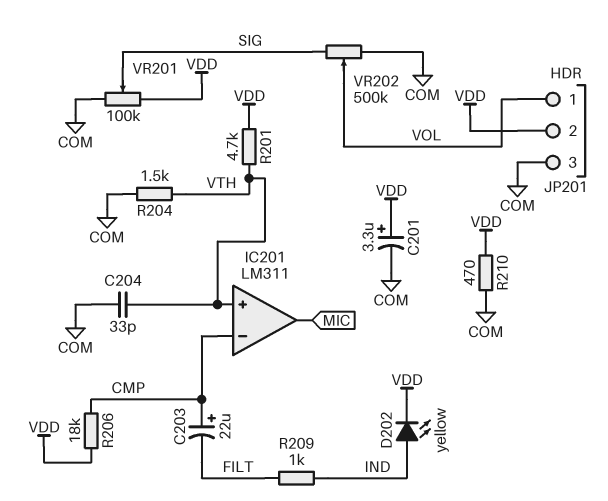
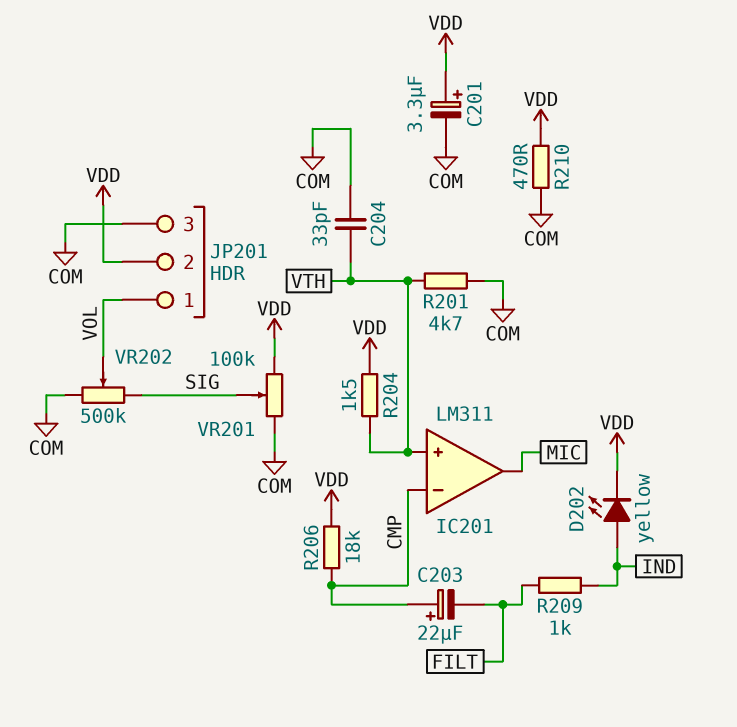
R201: 4.7k (VDD, VTH) -> 4.7k (COM, VTH)
R204: 1.5k (COM, VTH) -> 1.5k (VDD, VTH)

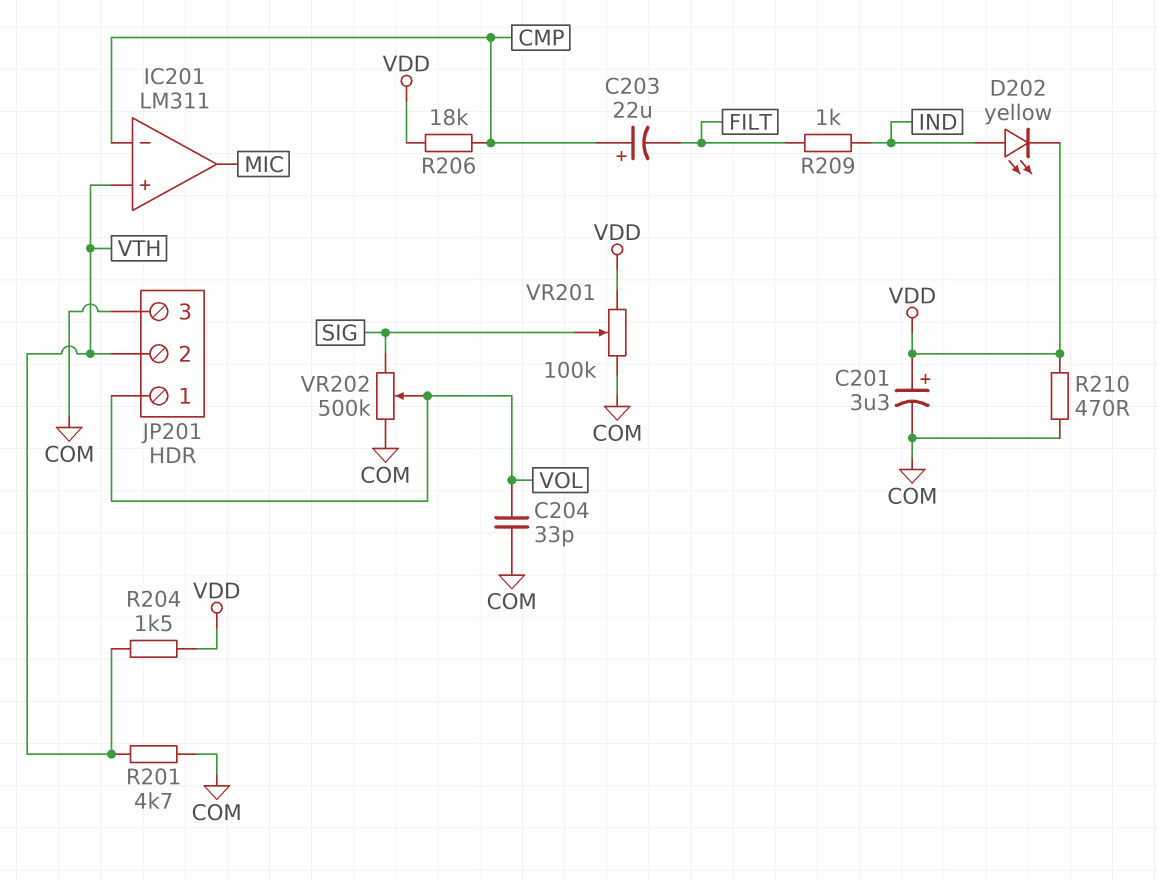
C204: 33pF (COM, VTH) -> 33pF (COM, VOL)
JP201 pin 2: VDD -> VTH

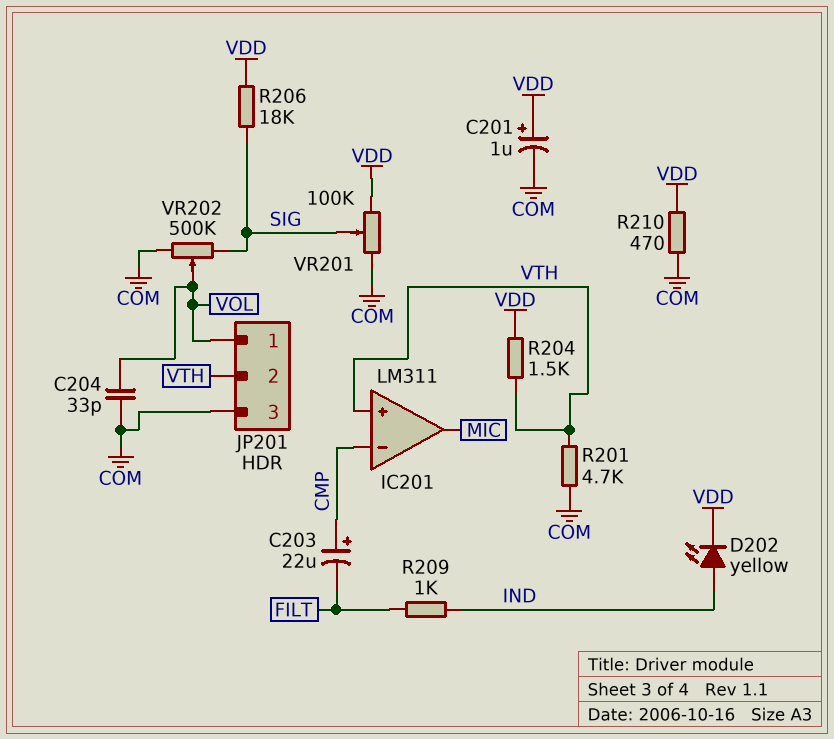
C201: 3.3uF (plus VDD, minus COM) -> 1uF (plus VDD, minus COM)
R206: 18k (CMP, VDD) -> 18k (SIG, VDD)

